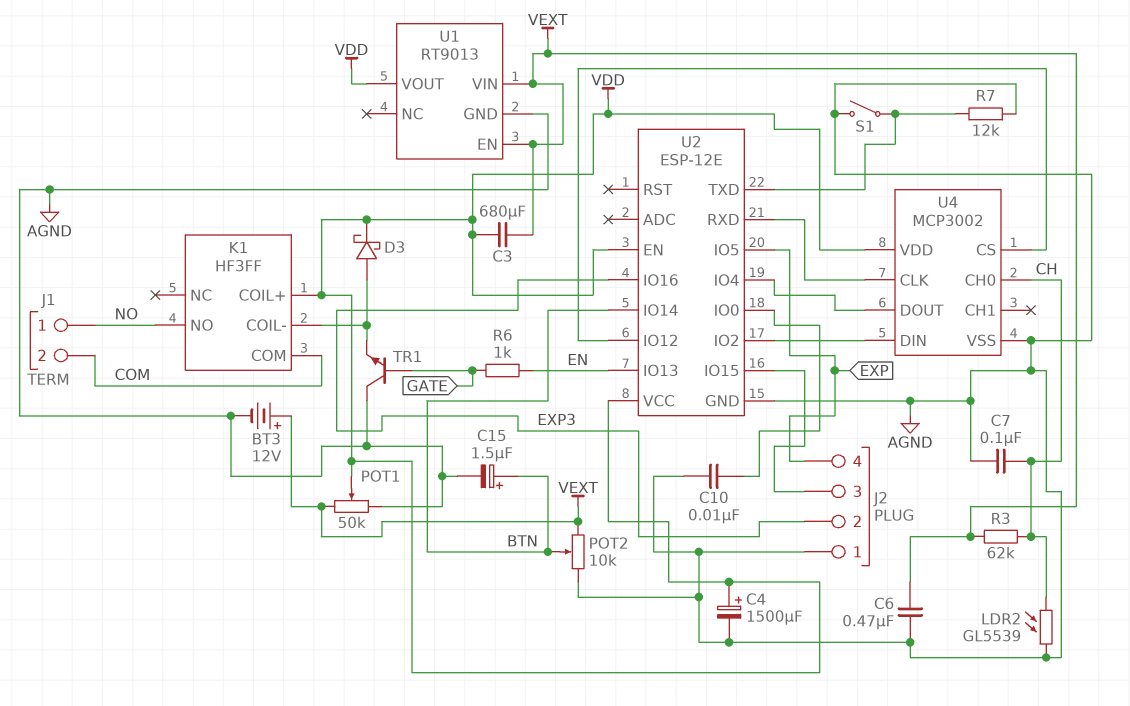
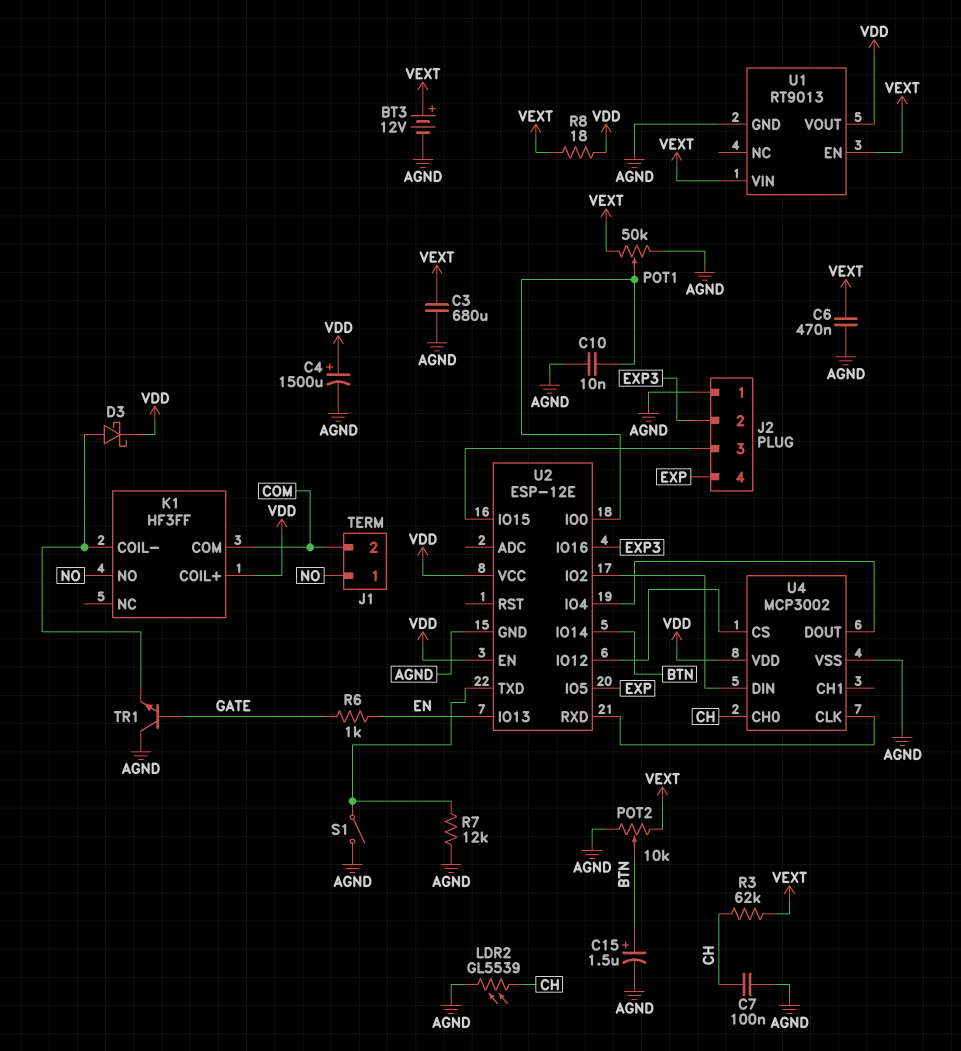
C3: 680uF (VDD, VEXT) -> 680uF (AGND, VEXT)
POT1: 50k (AGND, VEXT, wiper VDD) -> 50k (AGND, VEXT, wiper U2/IO0)
R8: none -> 18 (VDD, VEXT)

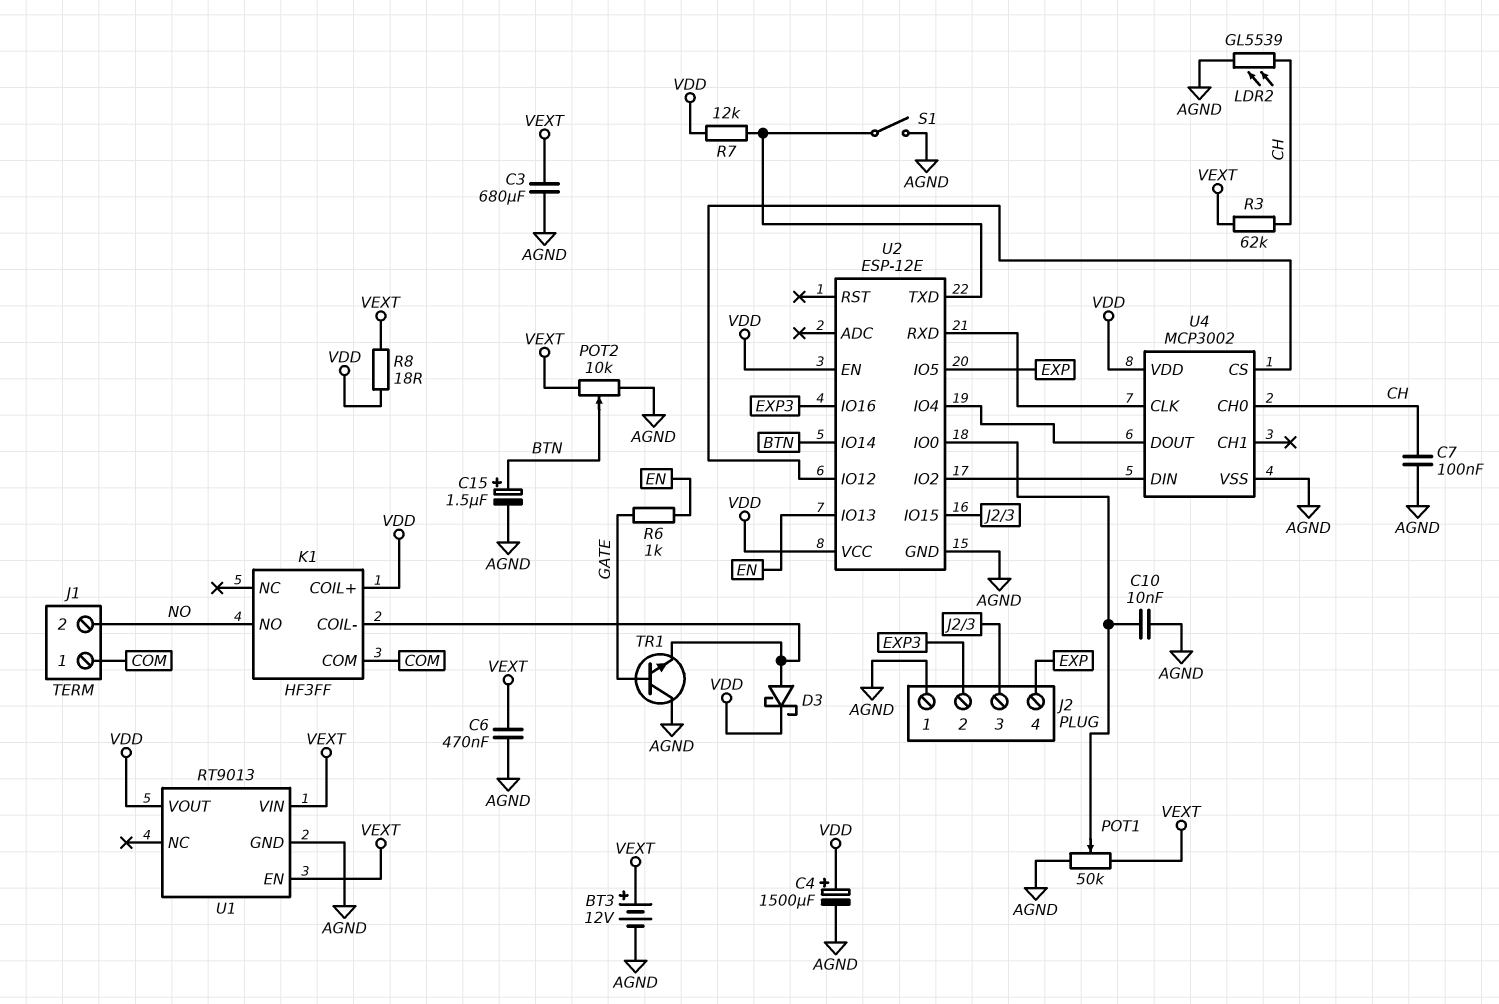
J1 pin 1: NO -> COM
J1 pin 2: COM -> NO
R7: 12k (AGND, U2/TXD) -> 12k (U2/TXD, VDD)

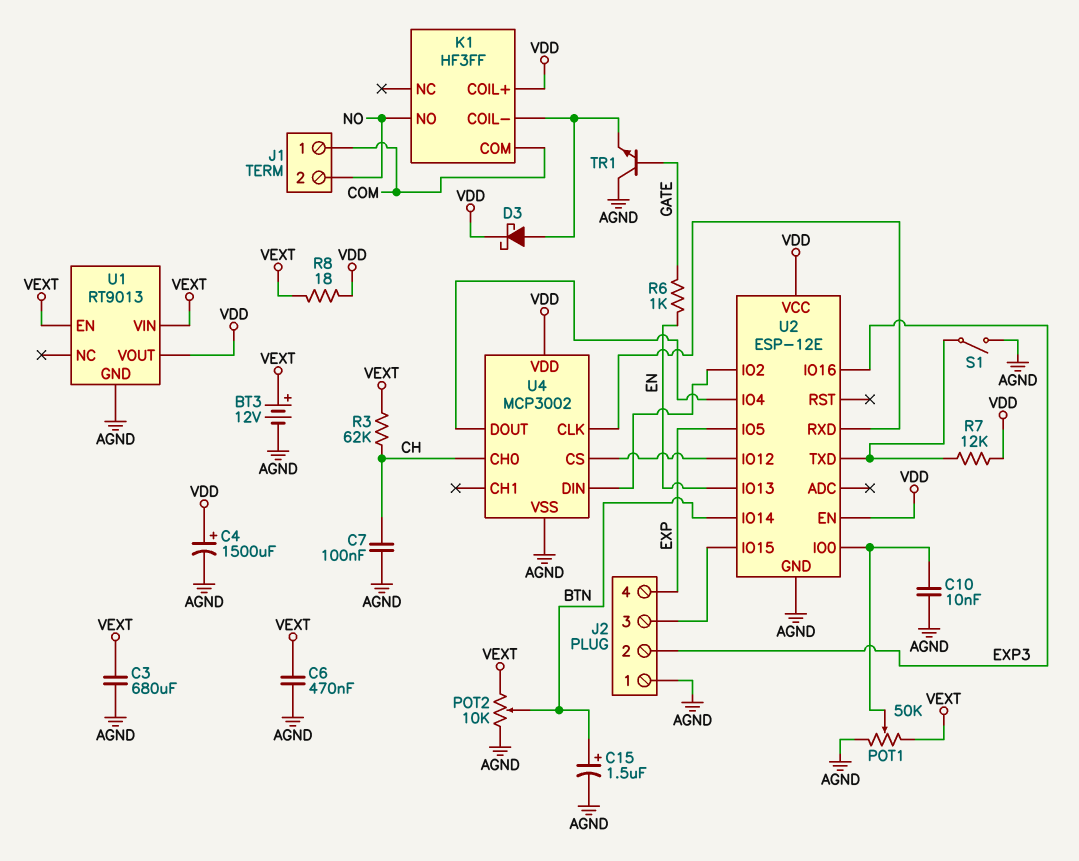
LDR2: GL5539 (AGND, CH) -> none

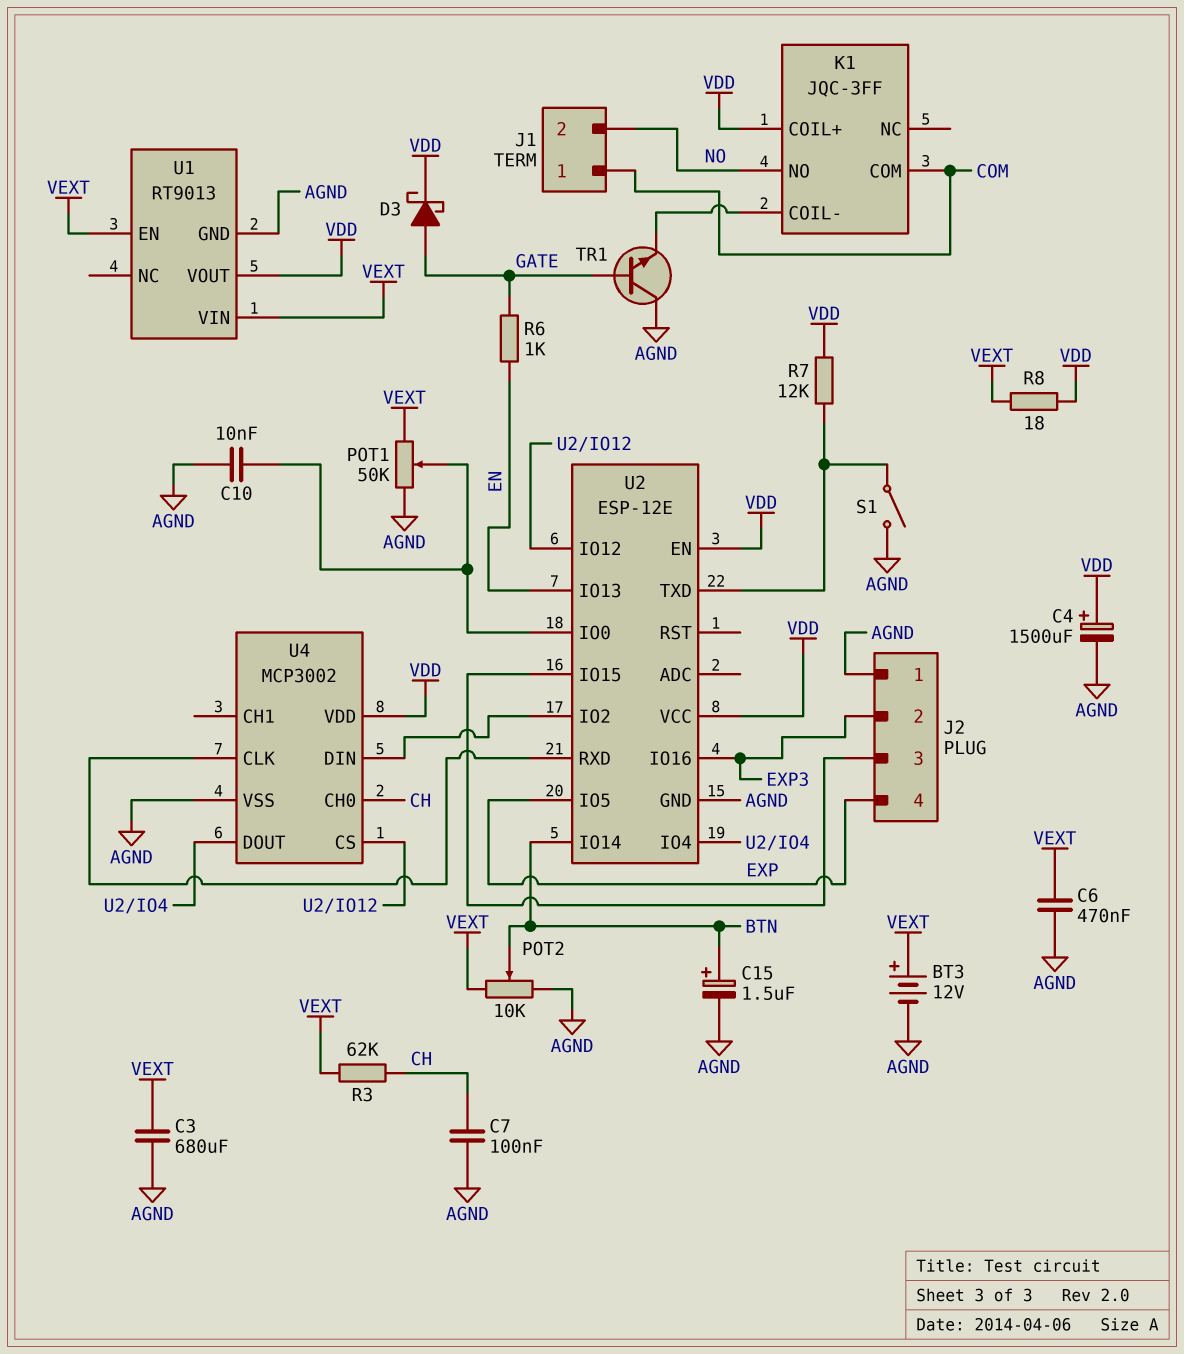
D3: schottky (A K1/COIL-, K VDD) -> schottky (A GATE, K VDD)
K1: HF3FF -> JQC-3FF

